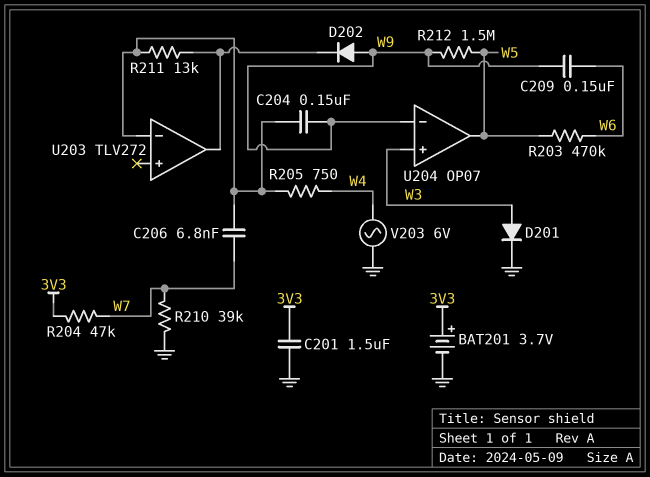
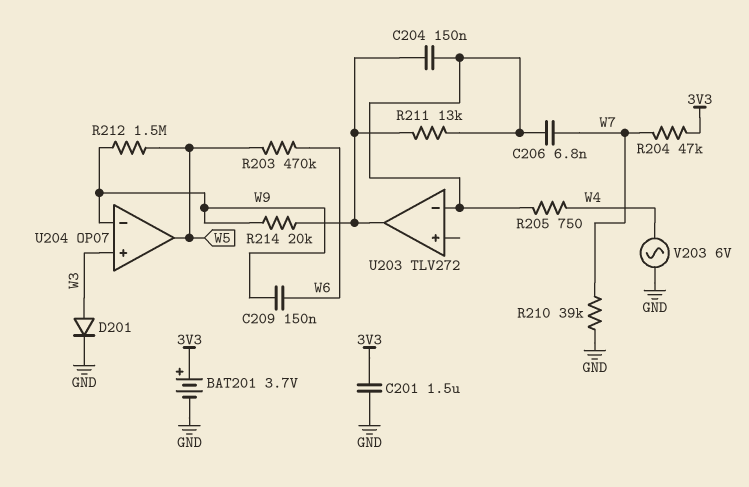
C204: 150nF (U203/in-, W9) -> 150nF (U203/in-, U203/out)
D202: diode (A W9, K U203/out) -> none
R214: none -> 20k (U203/out, W9)

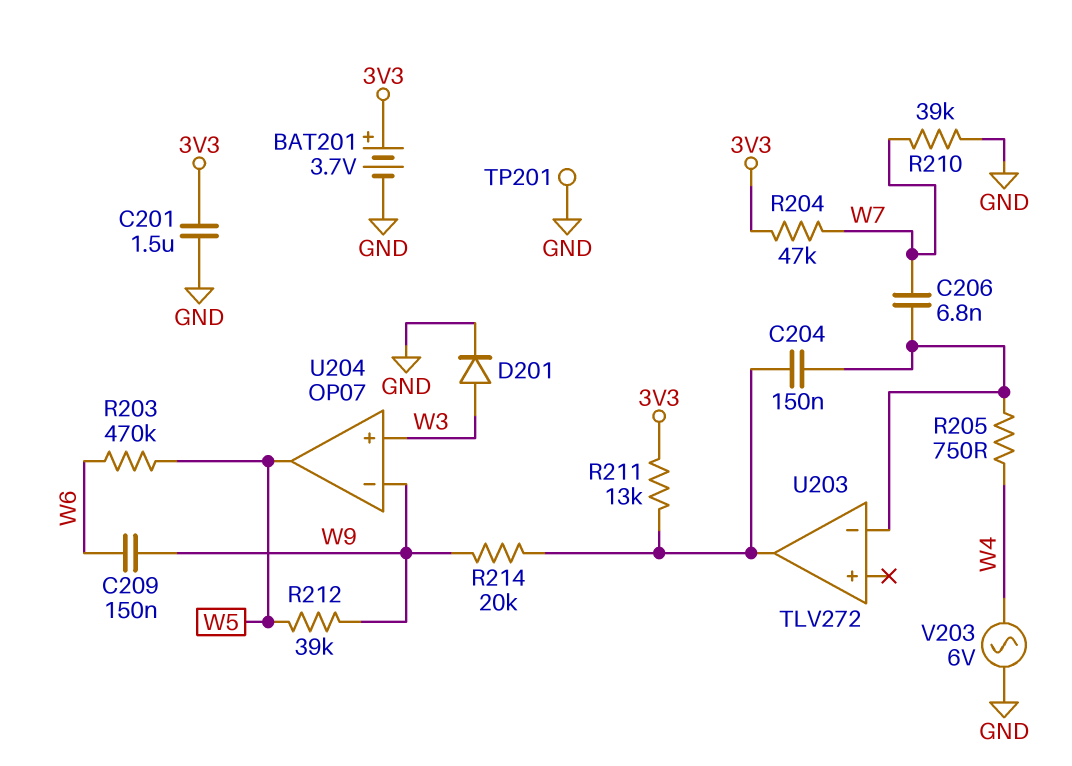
R211: 13k (U203/in-, U203/out) -> 13k (3V3, U203/out)
R212: 1.5M (W5, W9) -> 39k (W5, W9)
TP201: none -> test point (GND)

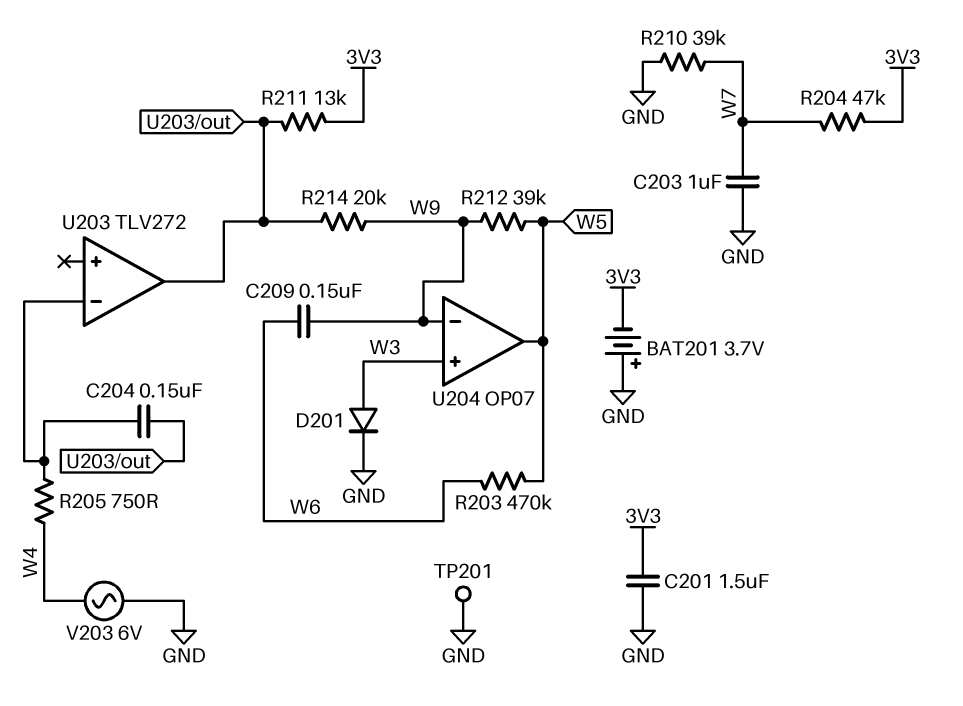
BAT201: 3.7V (plus 3V3, minus GND) -> 3.7V (plus GND, minus 3V3)
C203: none -> 1uF (GND, W7)
C206: 6.8nF (U203/in-, W7) -> none

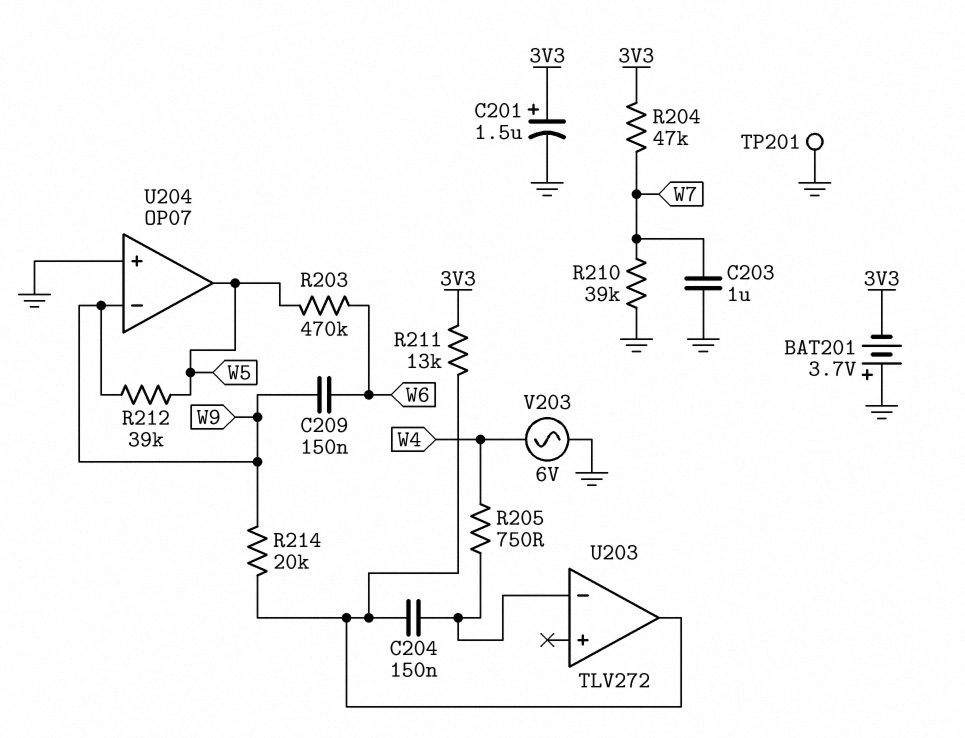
C201: 1.5uF (3V3, GND) -> 1.5uF (plus 3V3, minus GND)
D201: diode (A W3, K GND) -> none
U204 pin in+: W3 -> GND

